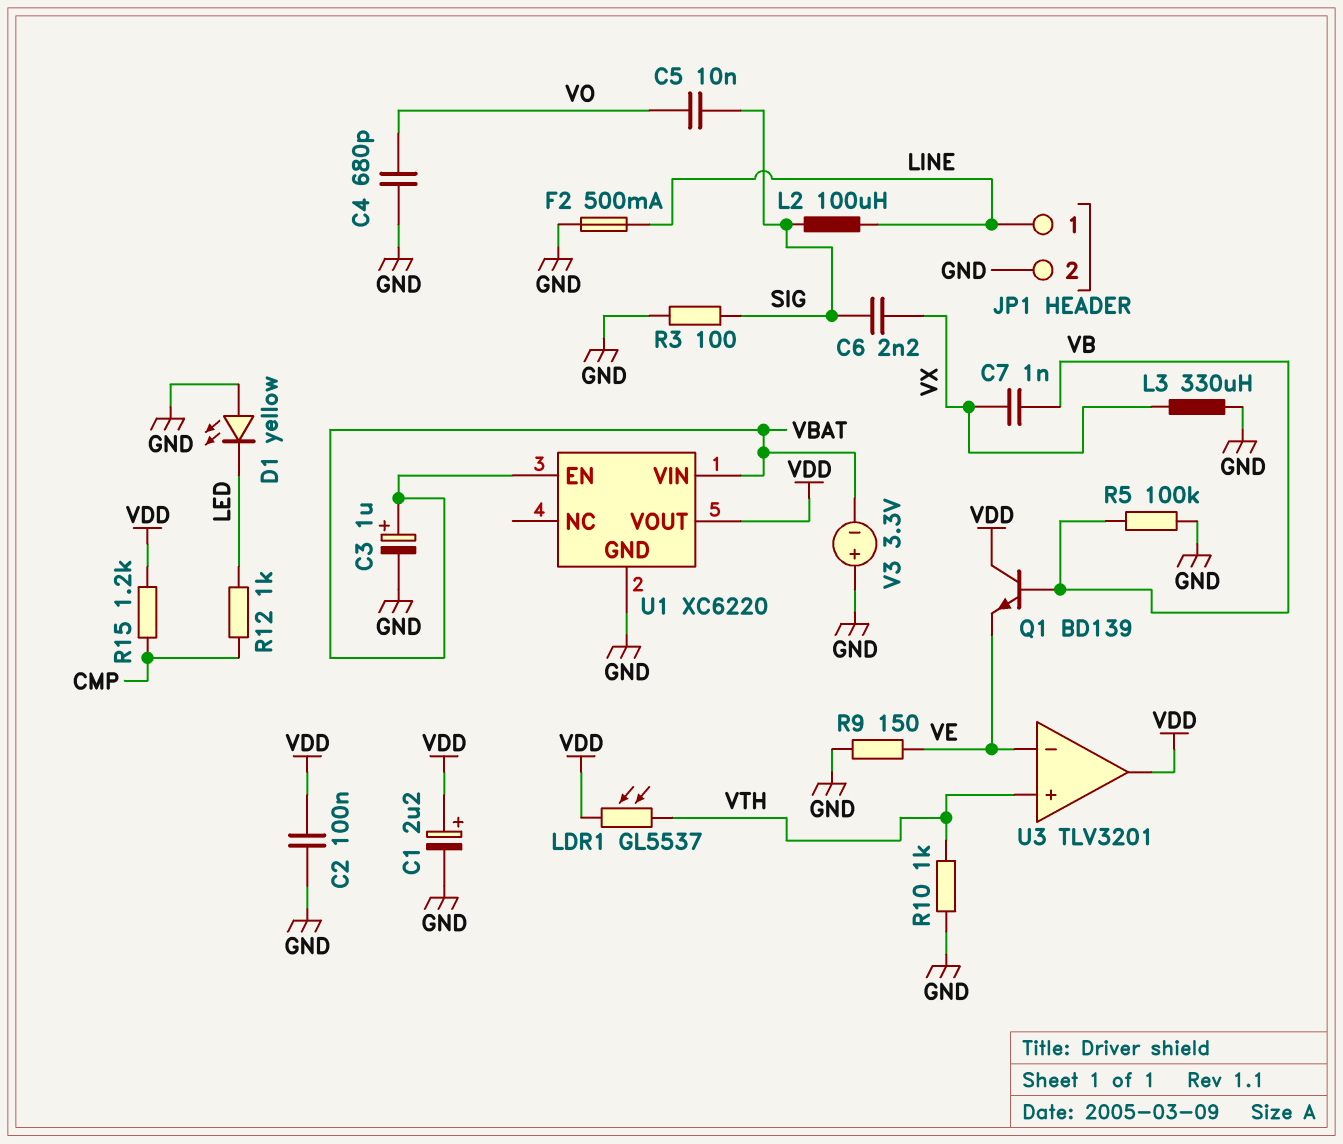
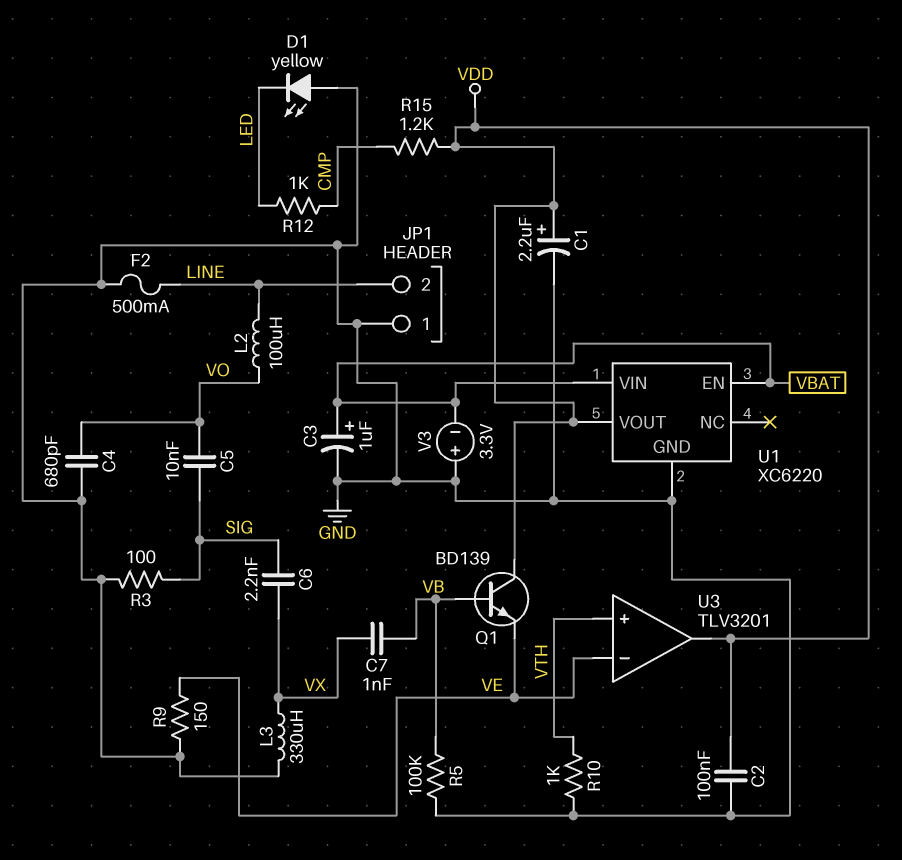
JP1 pin 1: LINE -> GND
JP1 pin 2: GND -> LINE
L2: 100uH (LINE, SIG) -> 100uH (LINE, VO)
LDR1: GL5537 (VDD, VTH) -> none

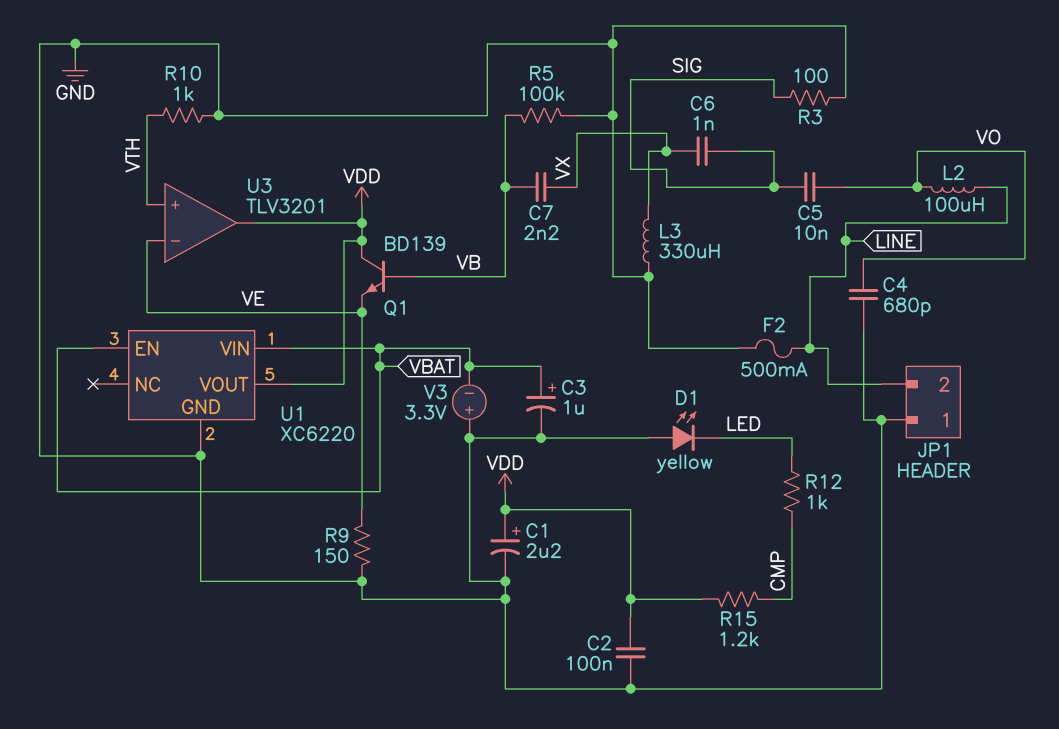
C6: 2.2nF (SIG, VX) -> 1nF (SIG, VX)
C7: 1nF (VB, VX) -> 2.2nF (VB, VX)

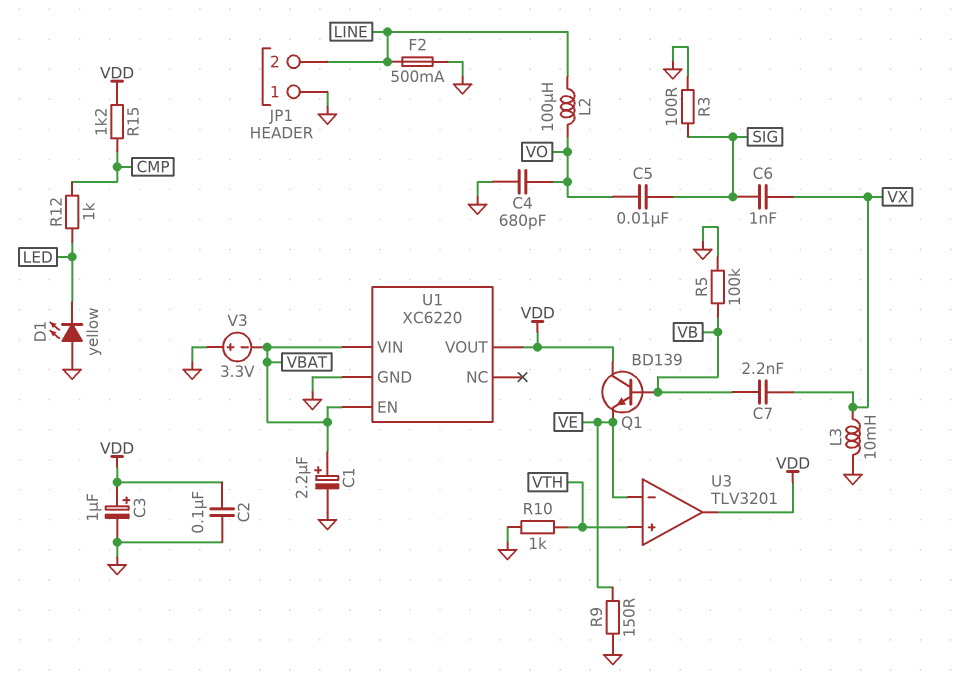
C1: 2.2uF (plus VDD, minus GND) -> 2.2uF (plus VBAT, minus GND)
C3: 1uF (plus VBAT, minus GND) -> 1uF (plus VDD, minus GND)
L3: 330uH (GND, VX) -> 10mH (GND, VX)

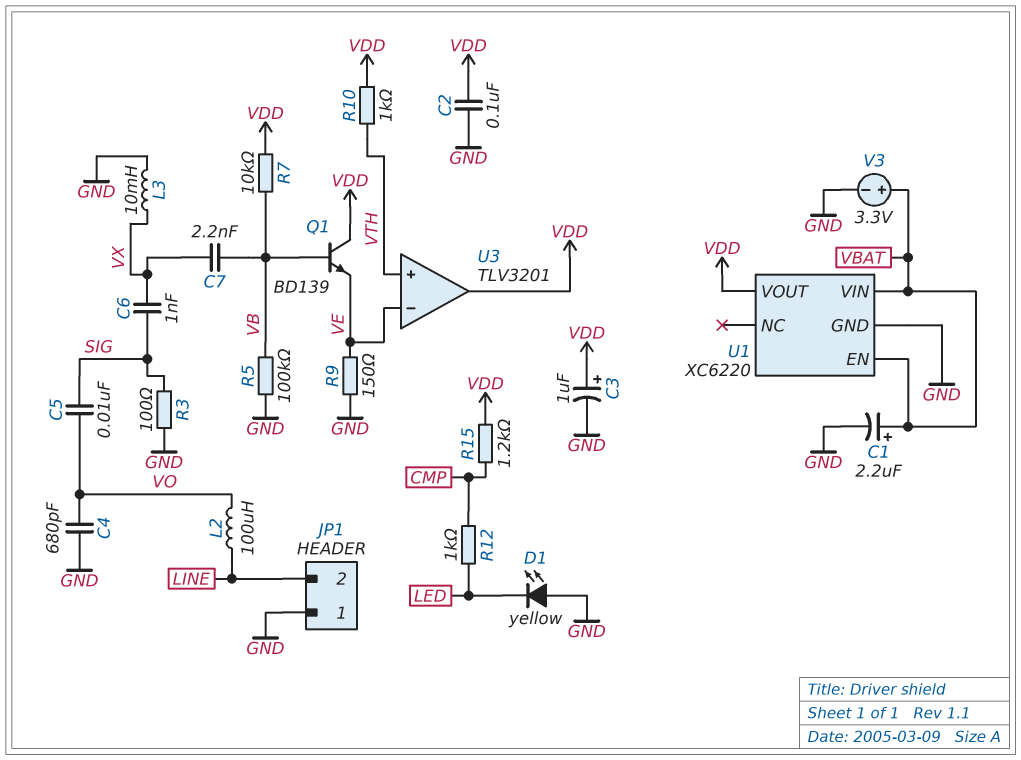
F2: 500mA (GND, LINE) -> none
R7: none -> 10k (VB, VDD)
R10: 1k (GND, VTH) -> 1k (VDD, VTH)
V3: 3.3V (plus GND, minus VBAT) -> 3.3V (plus VBAT, minus GND)

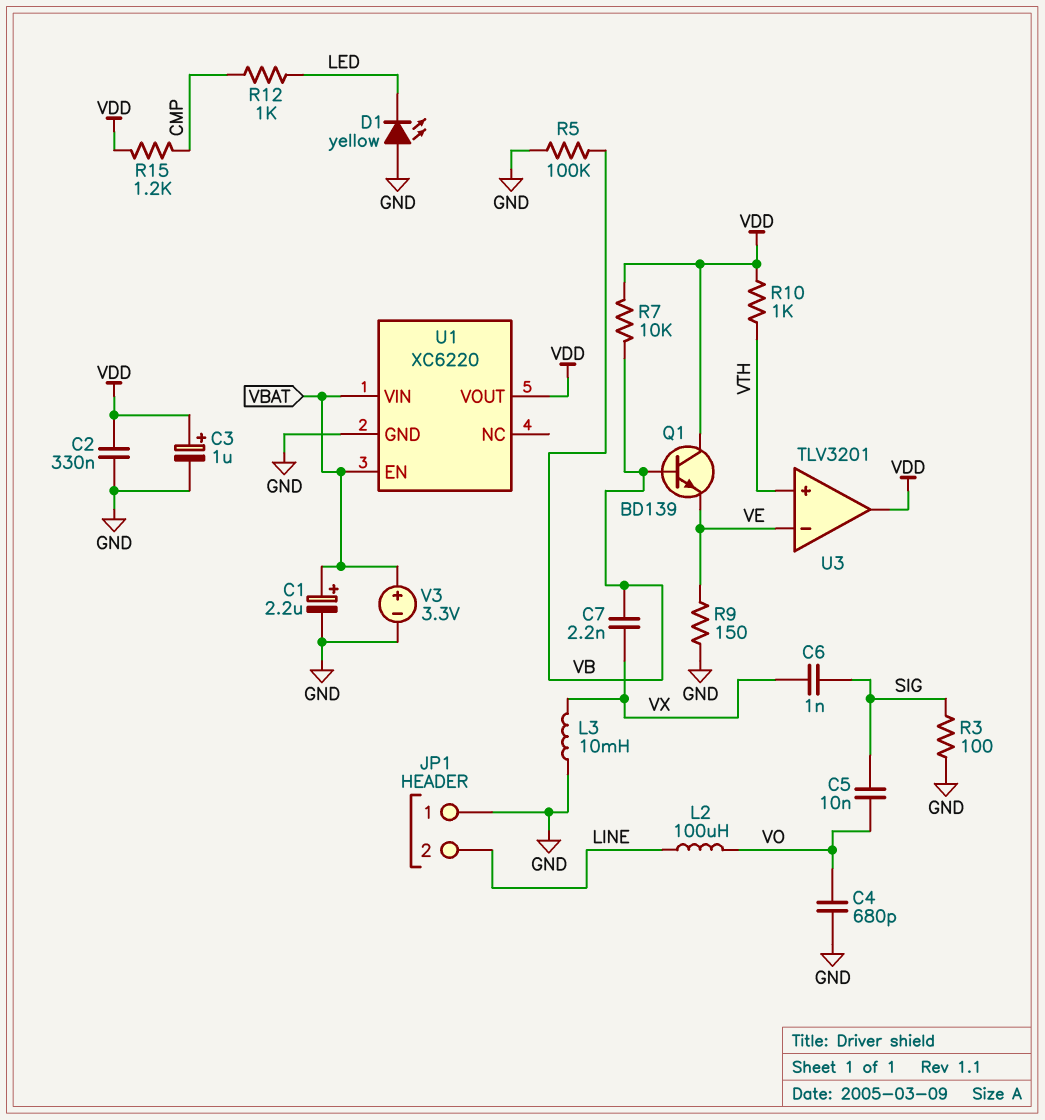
C2: 100nF (GND, VDD) -> 330nF (GND, VDD)

